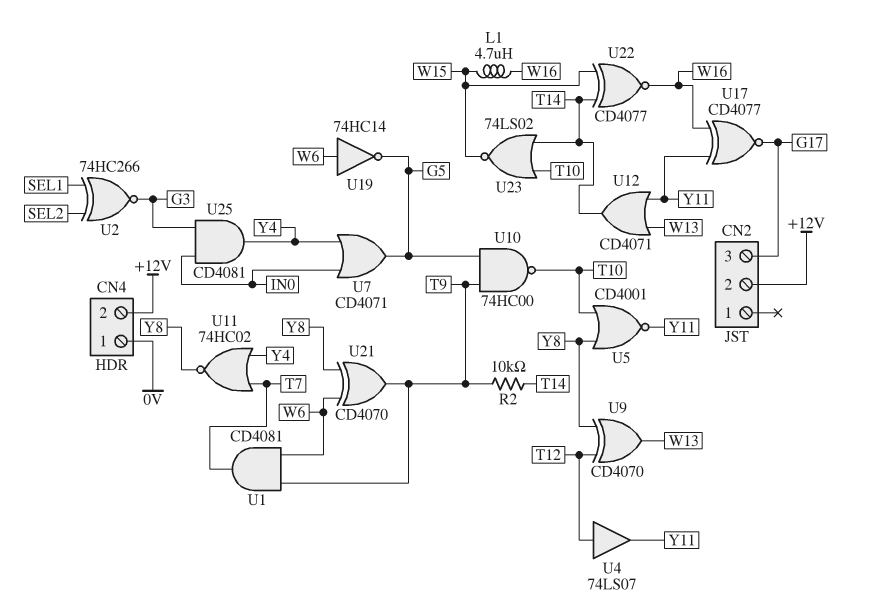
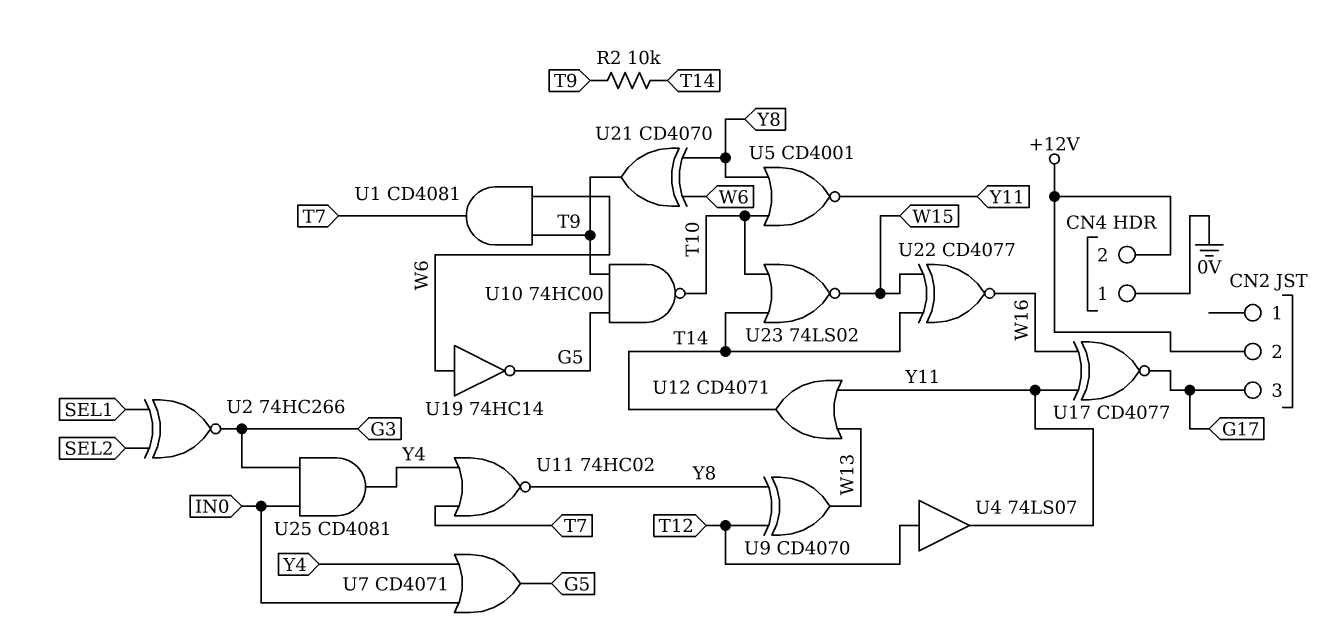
L1: 4.7uH (W15, W16) -> none

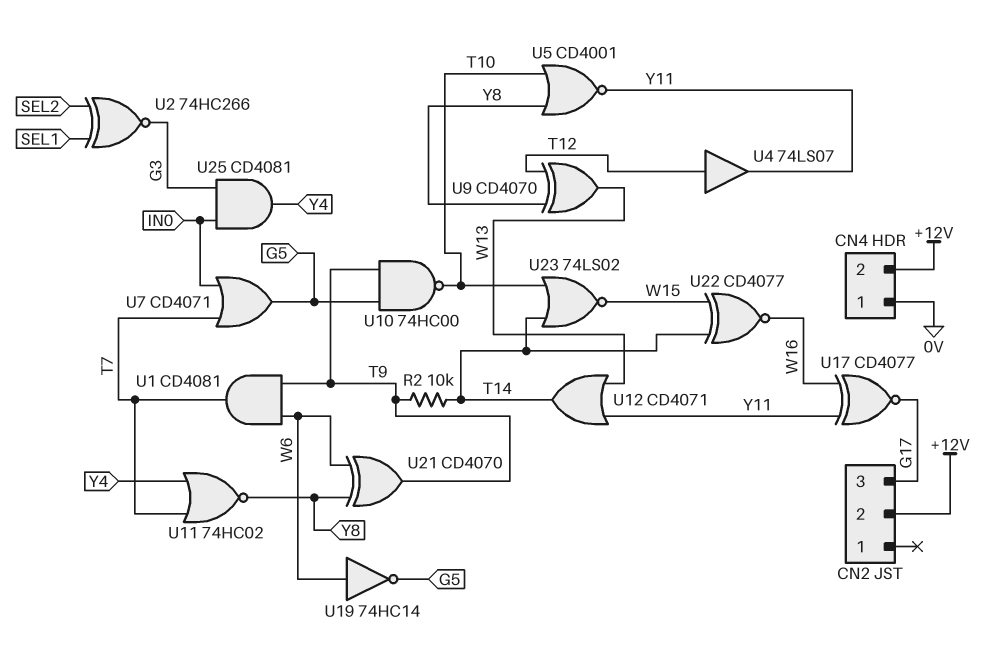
U7: OR CD4071 (in IN0, in Y4, out G5) -> OR CD4071 (in IN0, in T7, out G5)

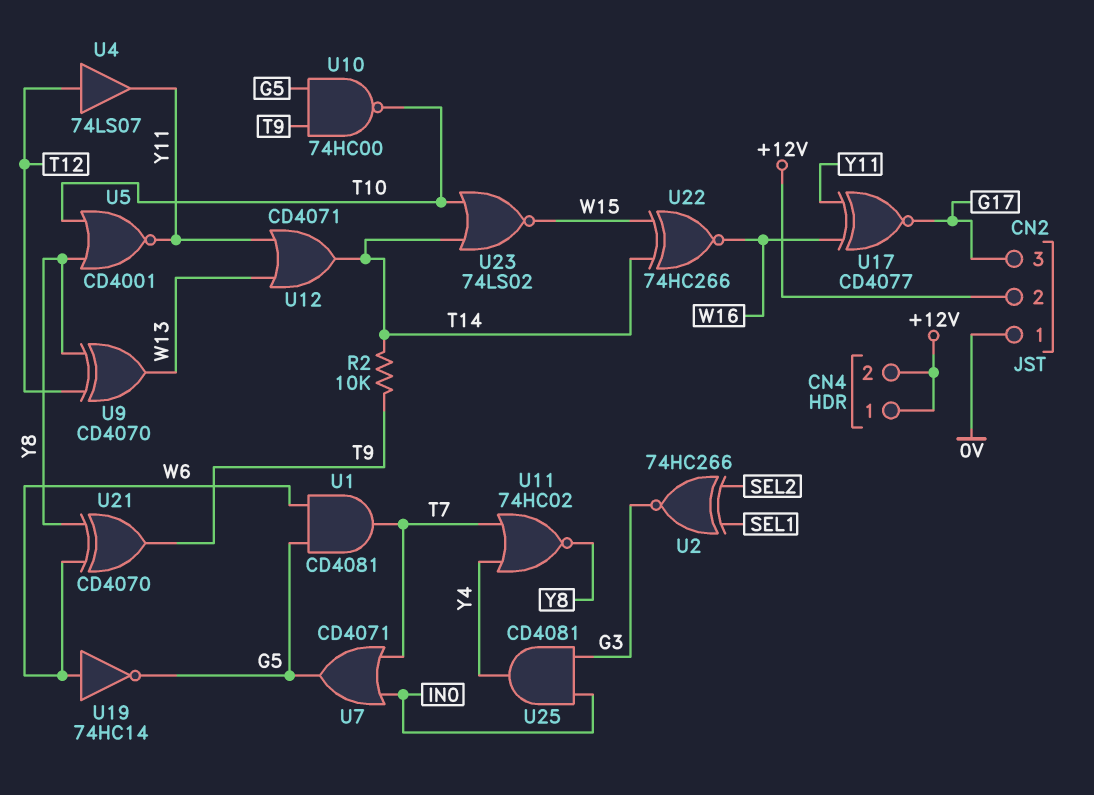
CN2 pin 1: none -> 0V
CN4 pin 1: 0V -> +12V
U1: AND CD4081 (in T9, in W6, out T7) -> AND CD4081 (in G5, in W6, out T7)
U22: XNOR CD4077 (in T14, in W15, out W16) -> XNOR 74HC266 (in T14, in W15, out W16)

